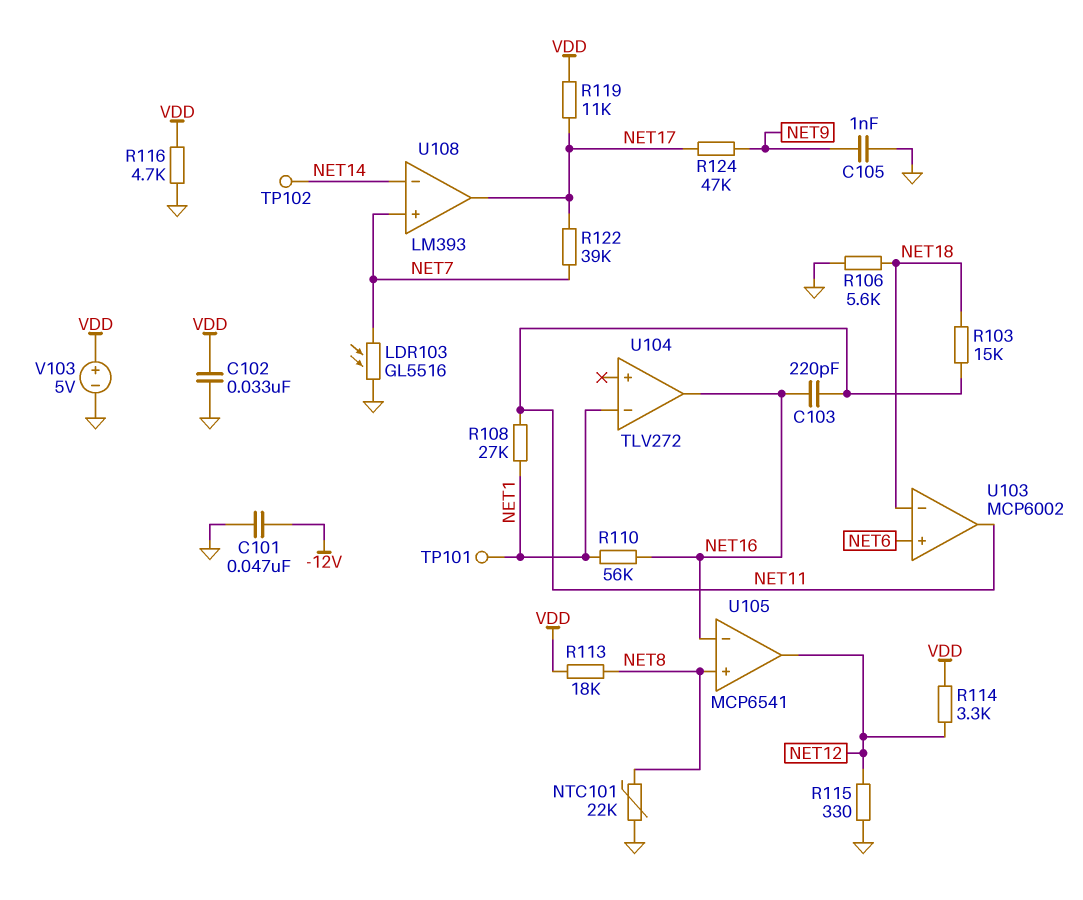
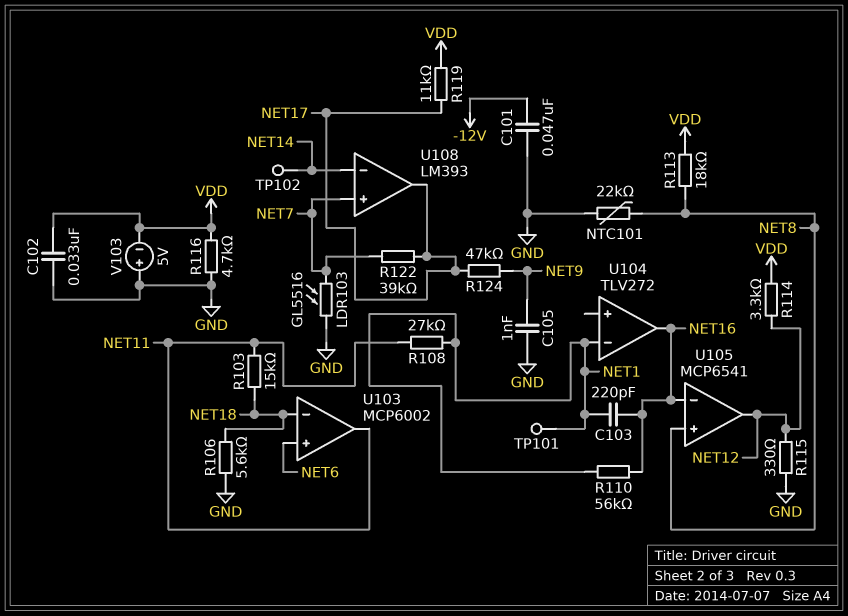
C103: 220pF (NET11, NET16) -> 220pF (NET1, NET16)
V103: 5V (plus VDD, minus GND) -> 5V (plus GND, minus VDD)

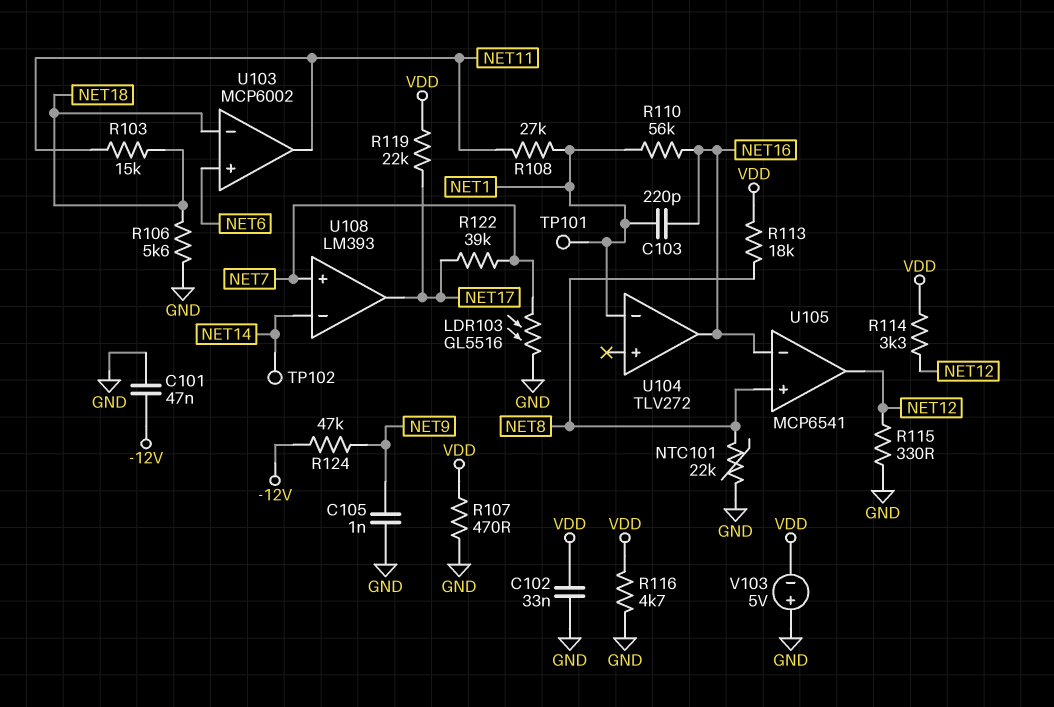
R107: none -> 470 (GND, VDD)
R119: 11k (NET17, VDD) -> 22k (NET17, VDD)
R124: 47k (NET9, NET17) -> 47k (-12V, NET9)

